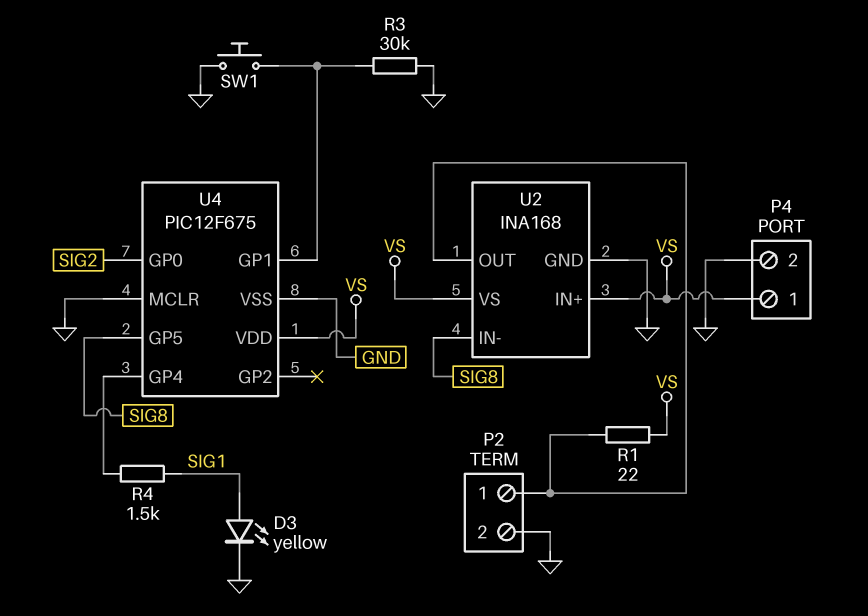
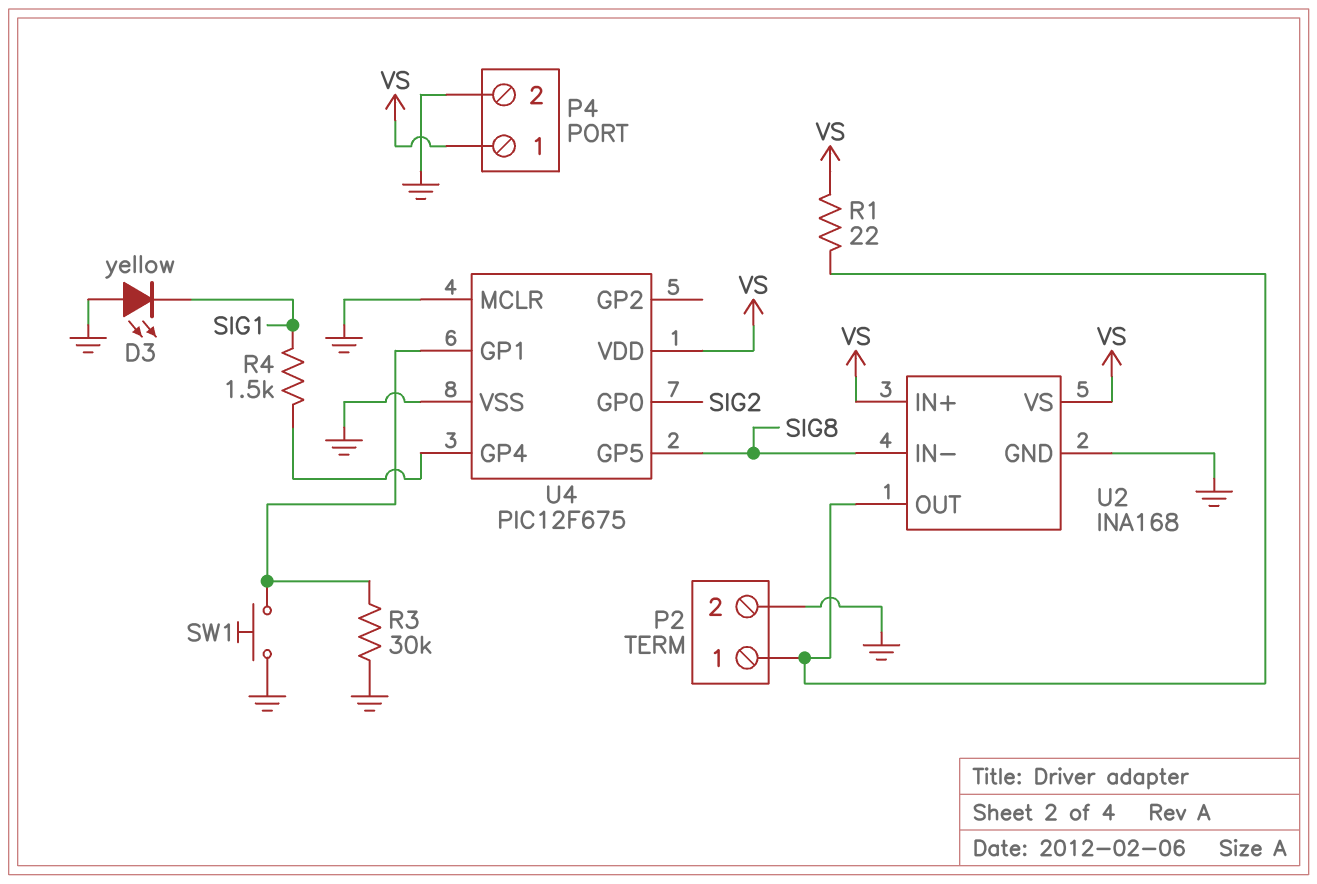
D3: LED yellow (A SIG1, K GND) -> LED yellow (A GND, K SIG1)

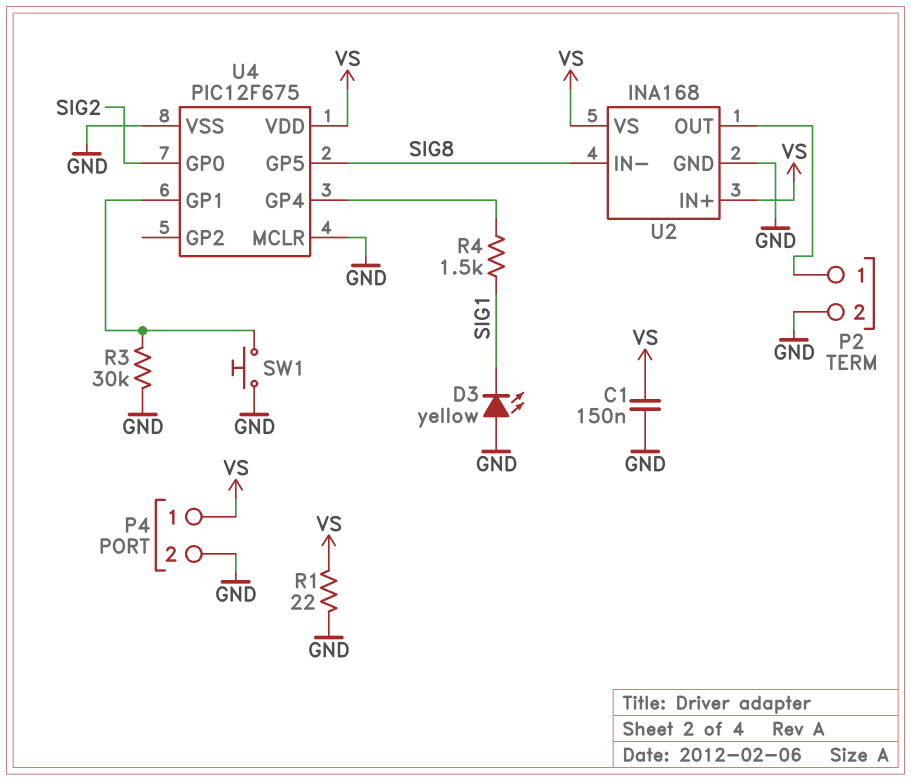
C1: none -> 150nF (GND, VS)
R1: 22 (P2/1, VS) -> 22 (GND, VS)

